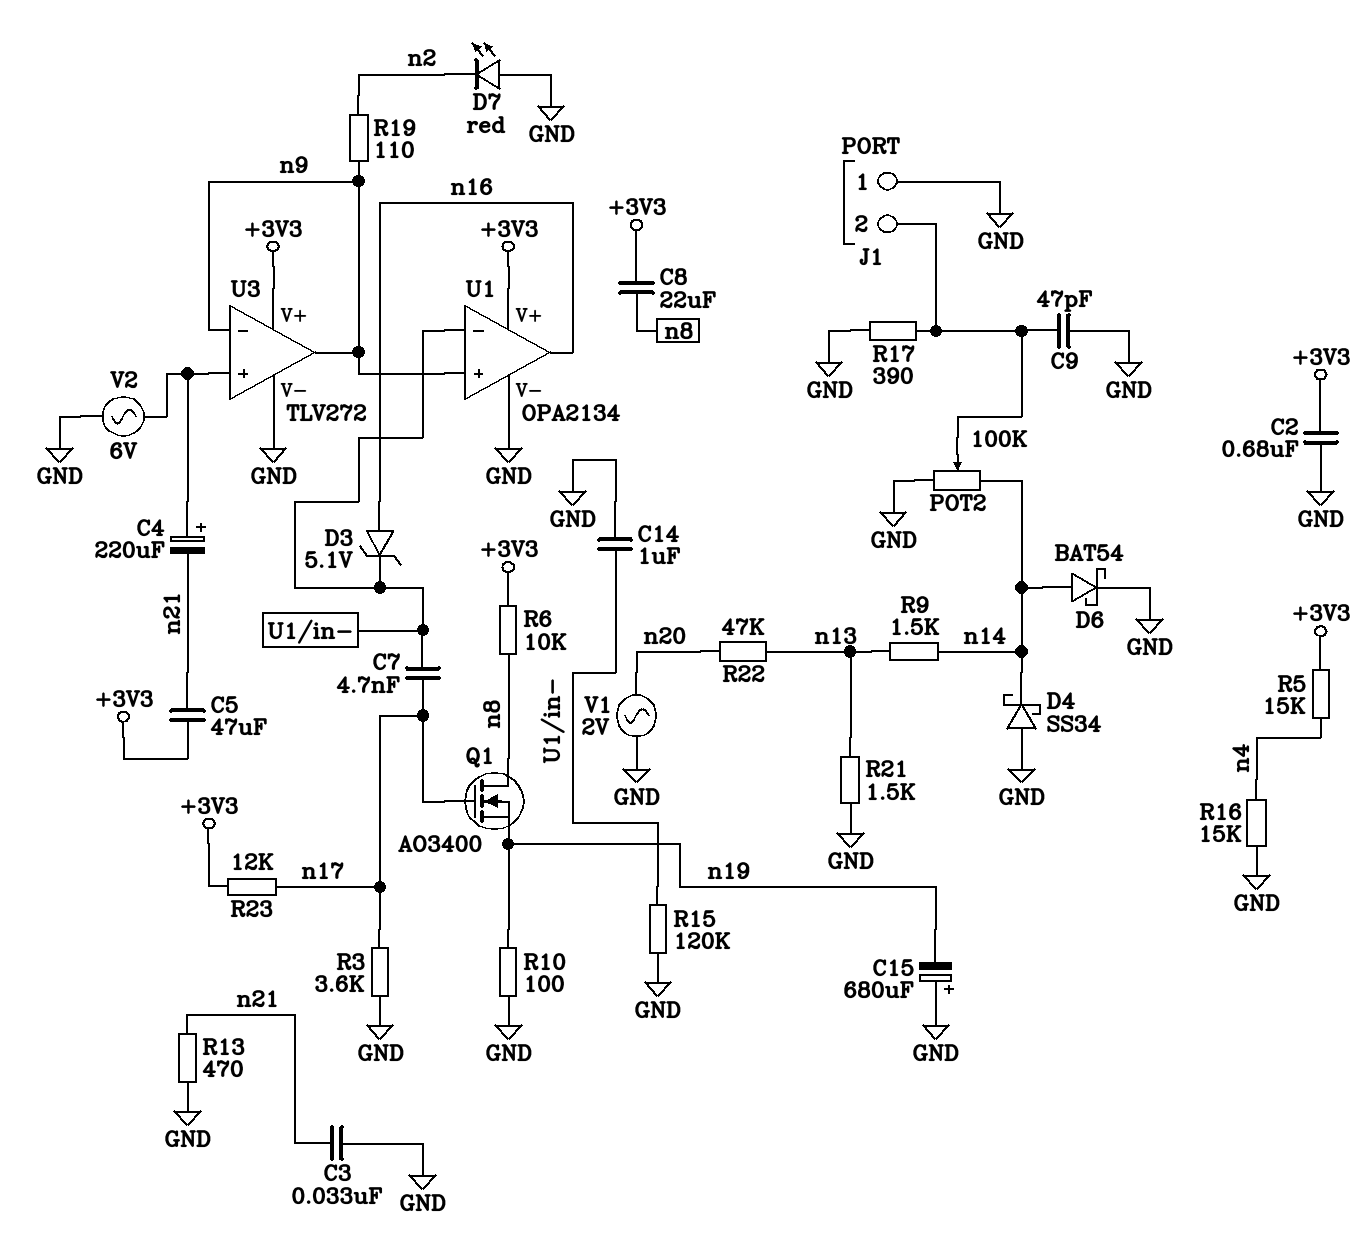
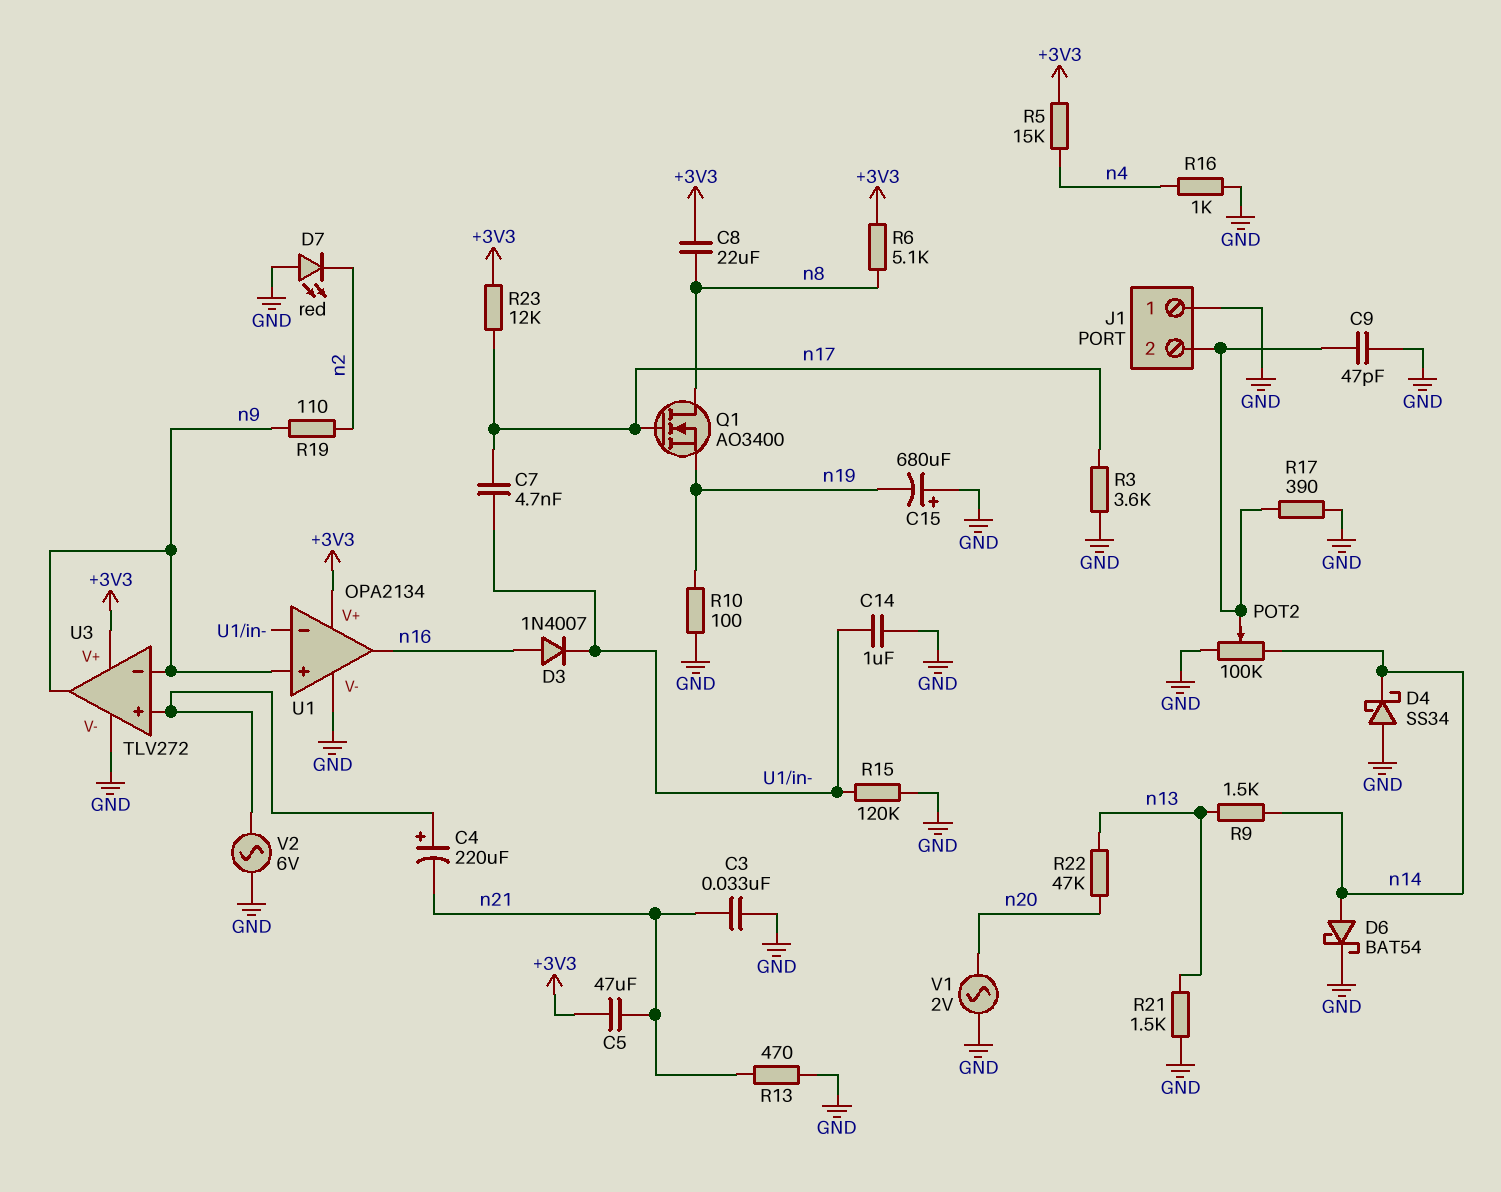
C2: 680nF (+3V3, GND) -> none
D3: zener 5.1V (A n16, K U1/in-) -> diode 1N4007 (A n16, K U1/in-)
R6: 10k (+3V3, n8) -> 5.1k (+3V3, n8)
R16: 15k (GND, n4) -> 1k (GND, n4)

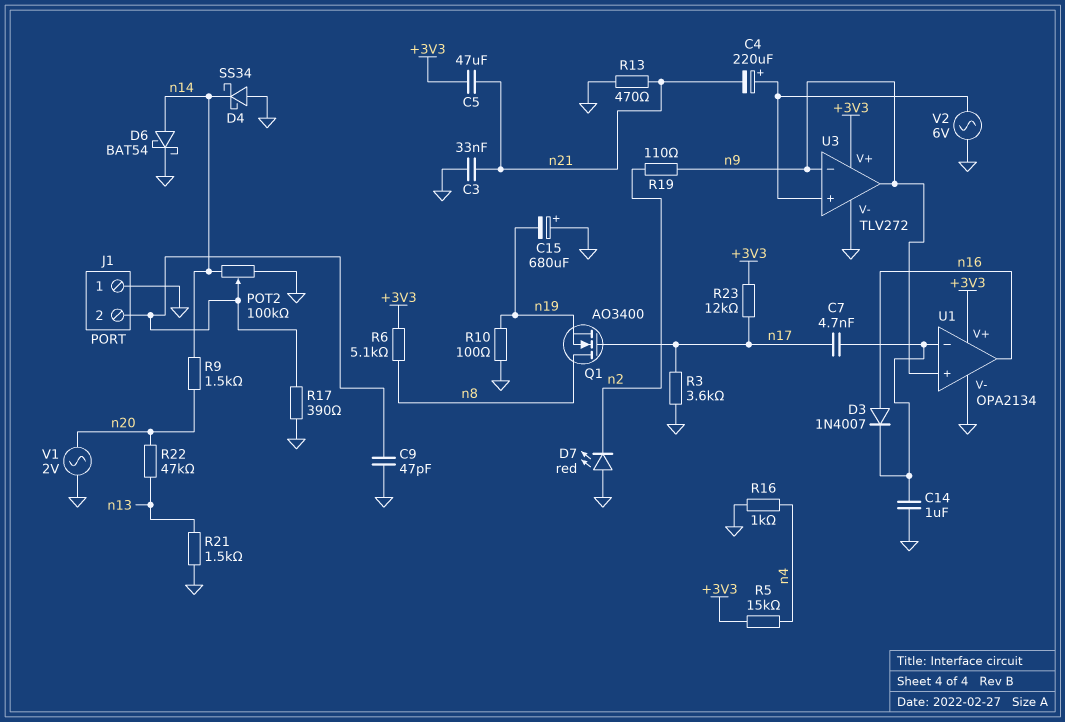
C8: 22uF (+3V3, n8) -> none
R9: 1.5k (n13, n14) -> 1.5k (n14, n20)
R15: 120k (GND, U1/in-) -> none

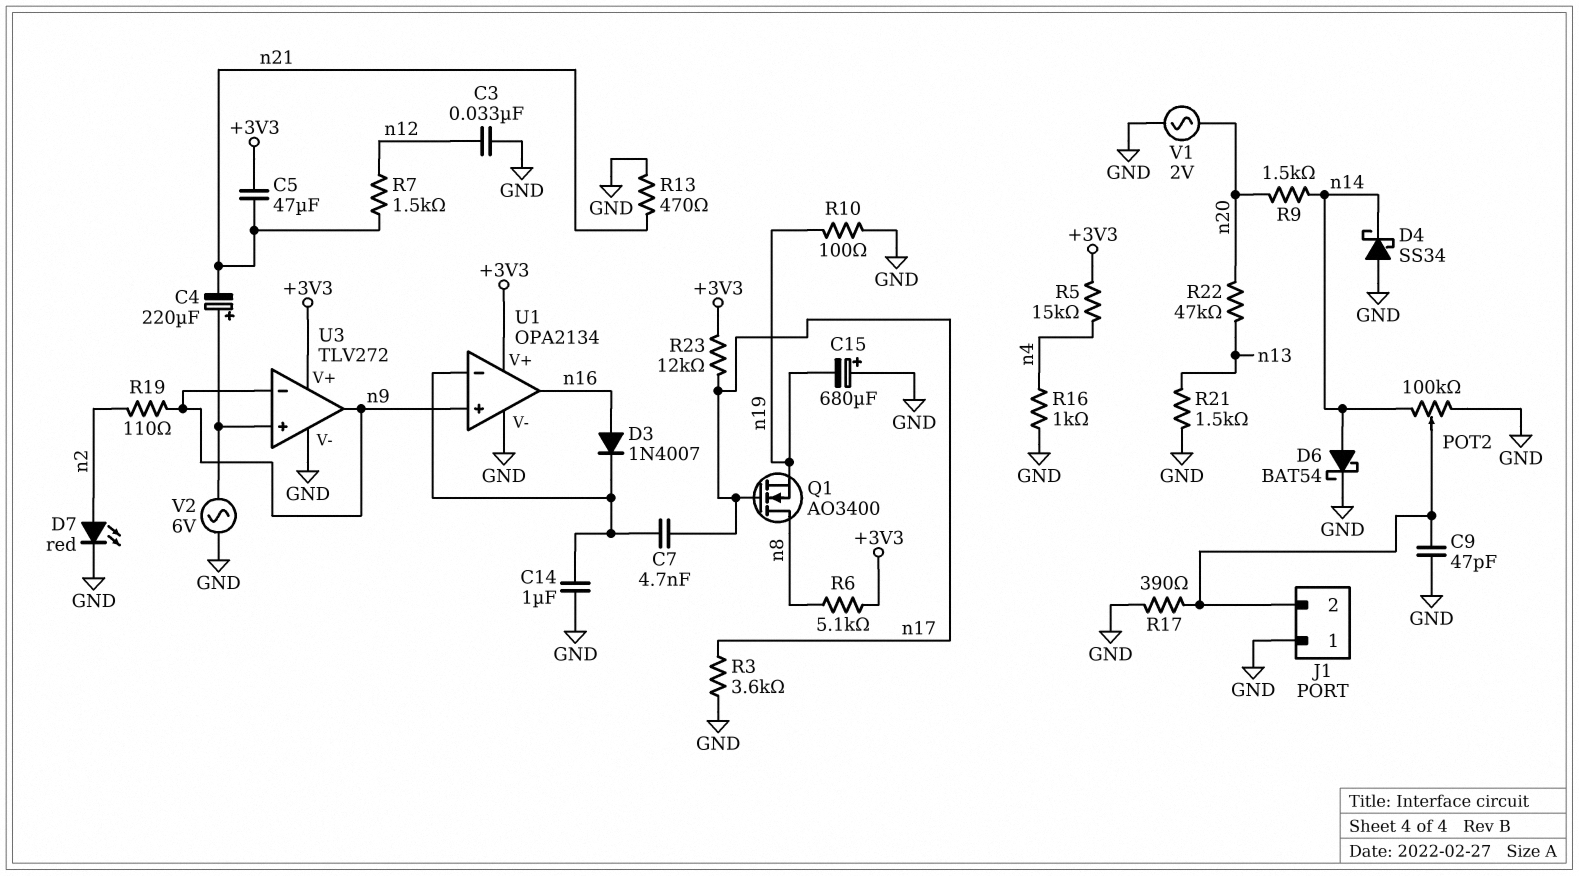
C3: 33nF (GND, n21) -> 33nF (GND, n12)
D7: LED red (A GND, K n2) -> LED red (A n2, K GND)
R7: none -> 1.5k (n12, n21)

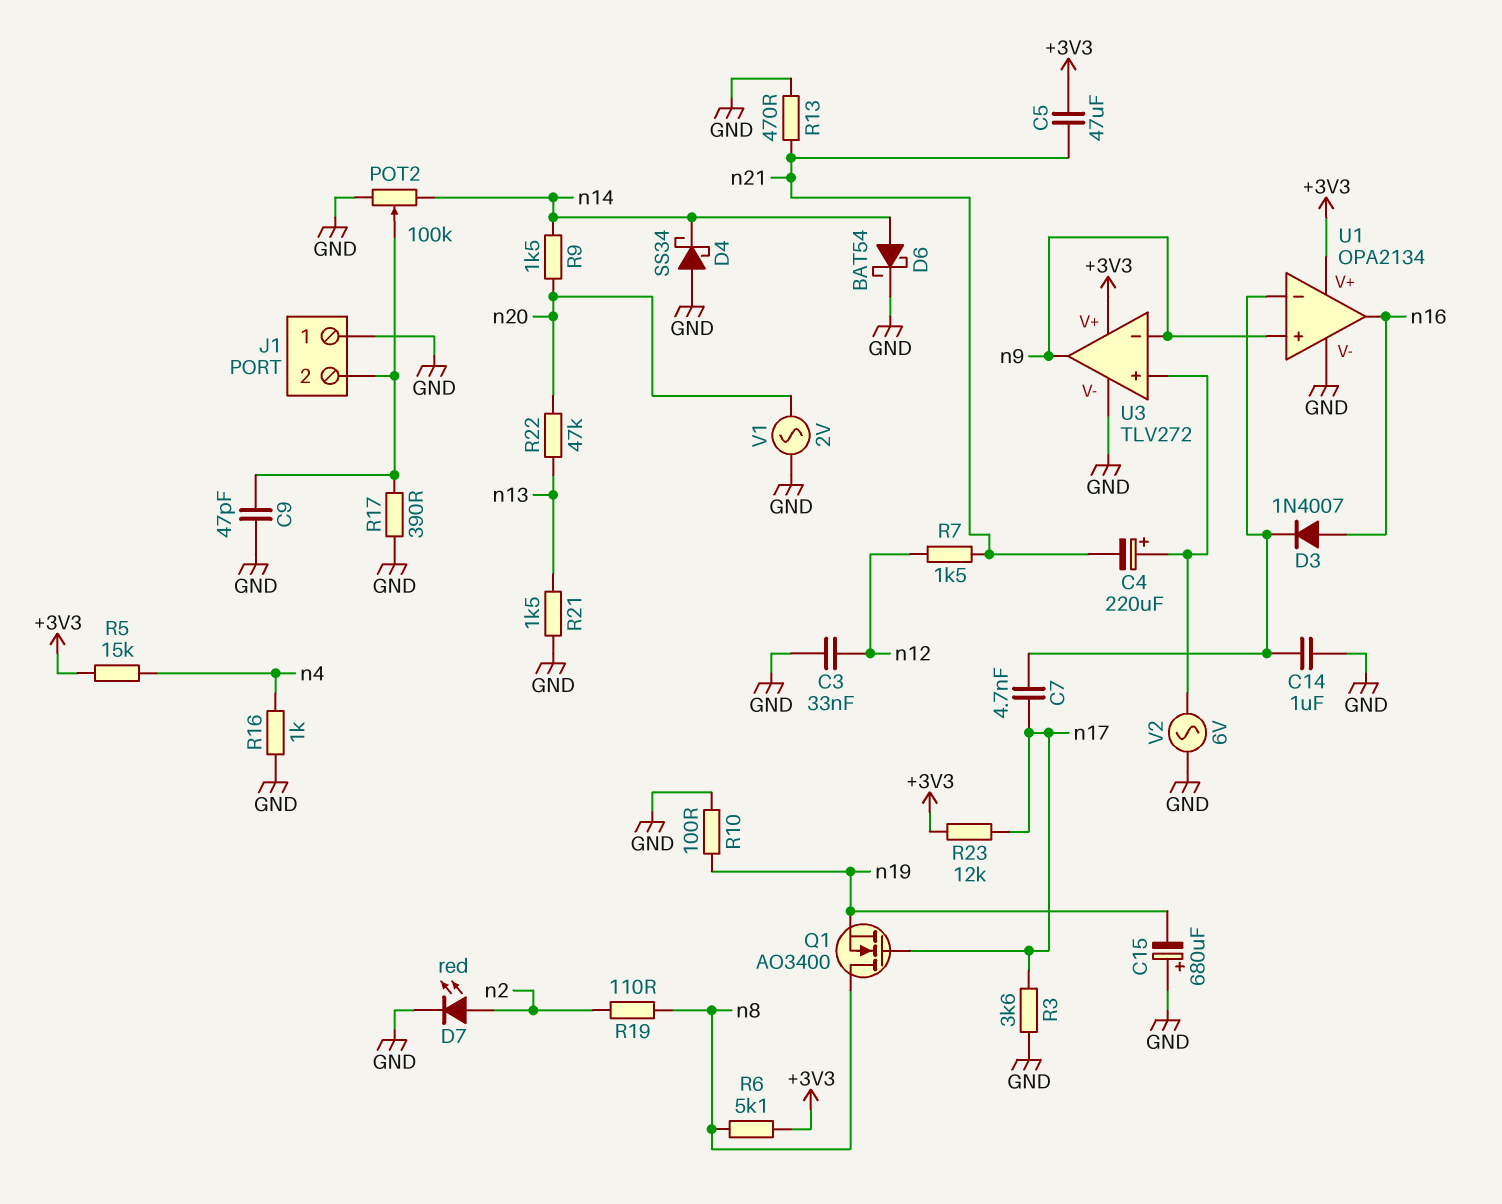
R19: 110 (n2, n9) -> 110 (n2, n8)

